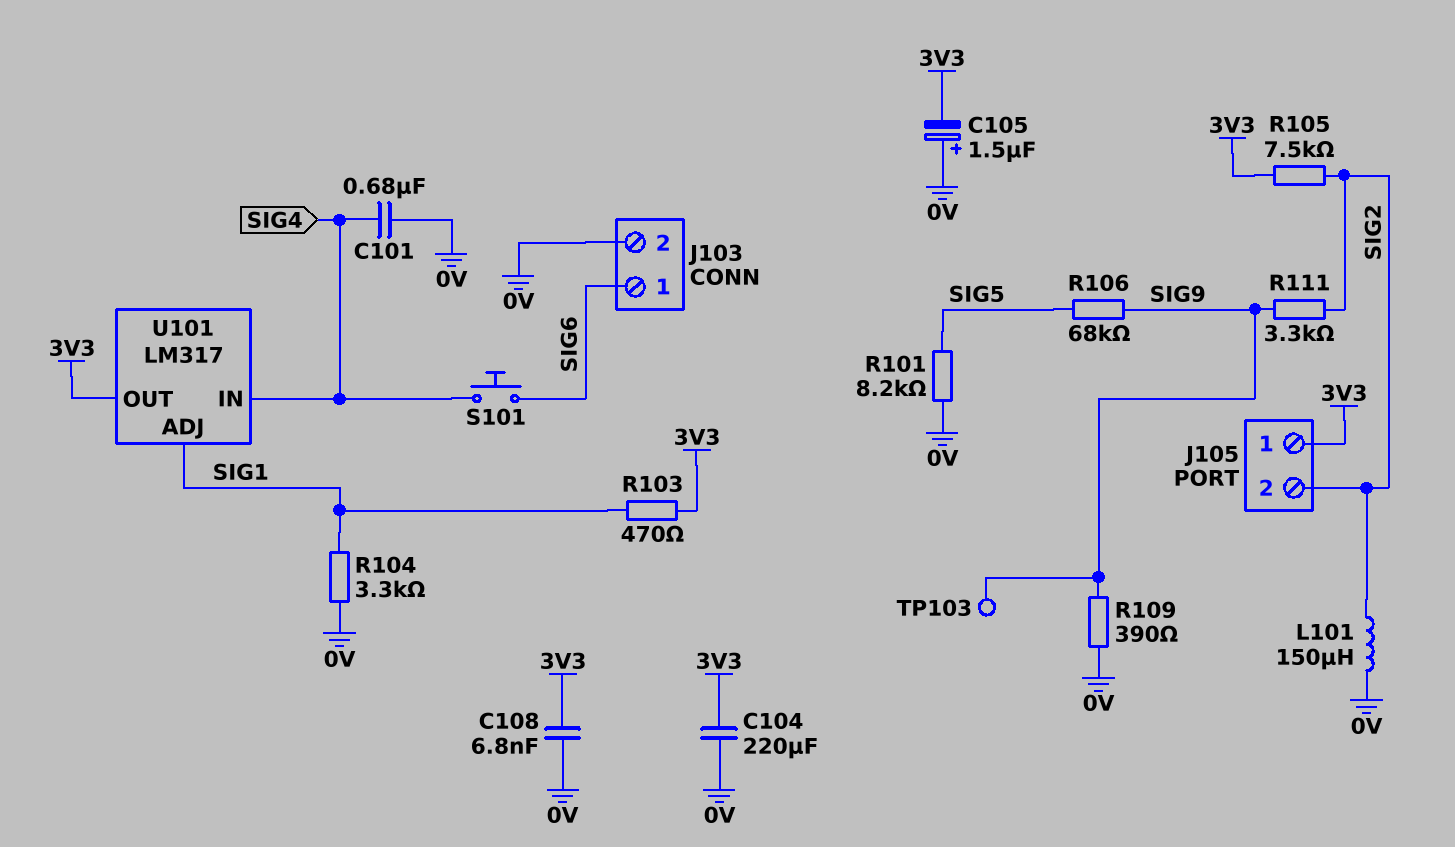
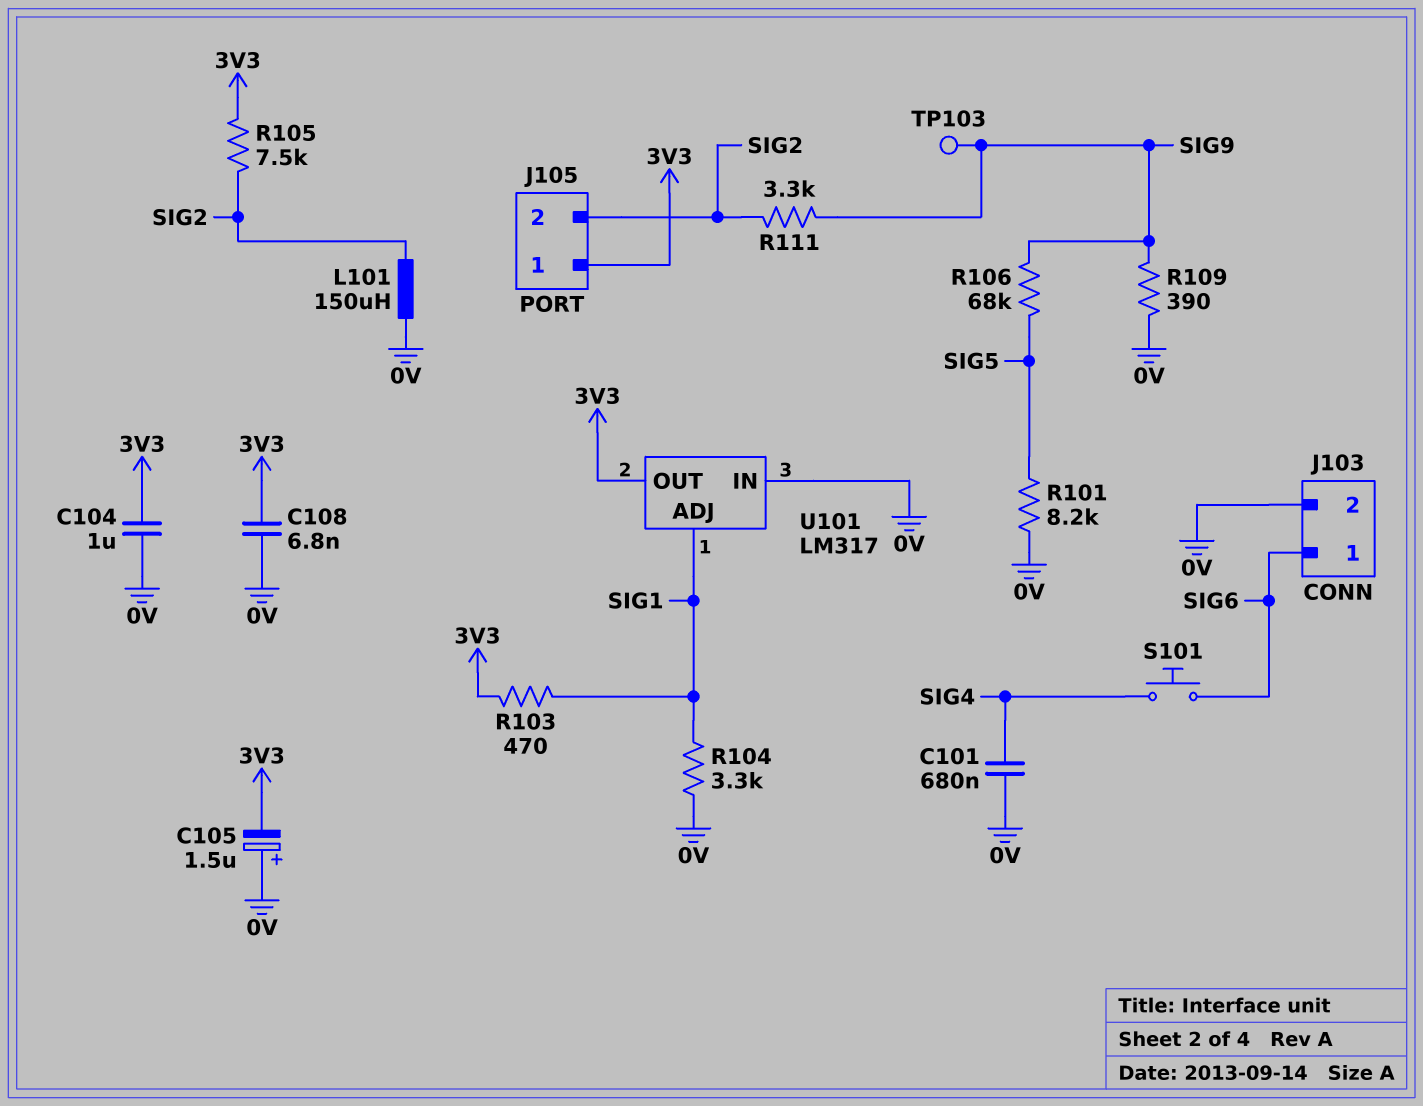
C104: 220uF (0V, 3V3) -> 1uF (0V, 3V3)
U101 pin IN: SIG4 -> 0V

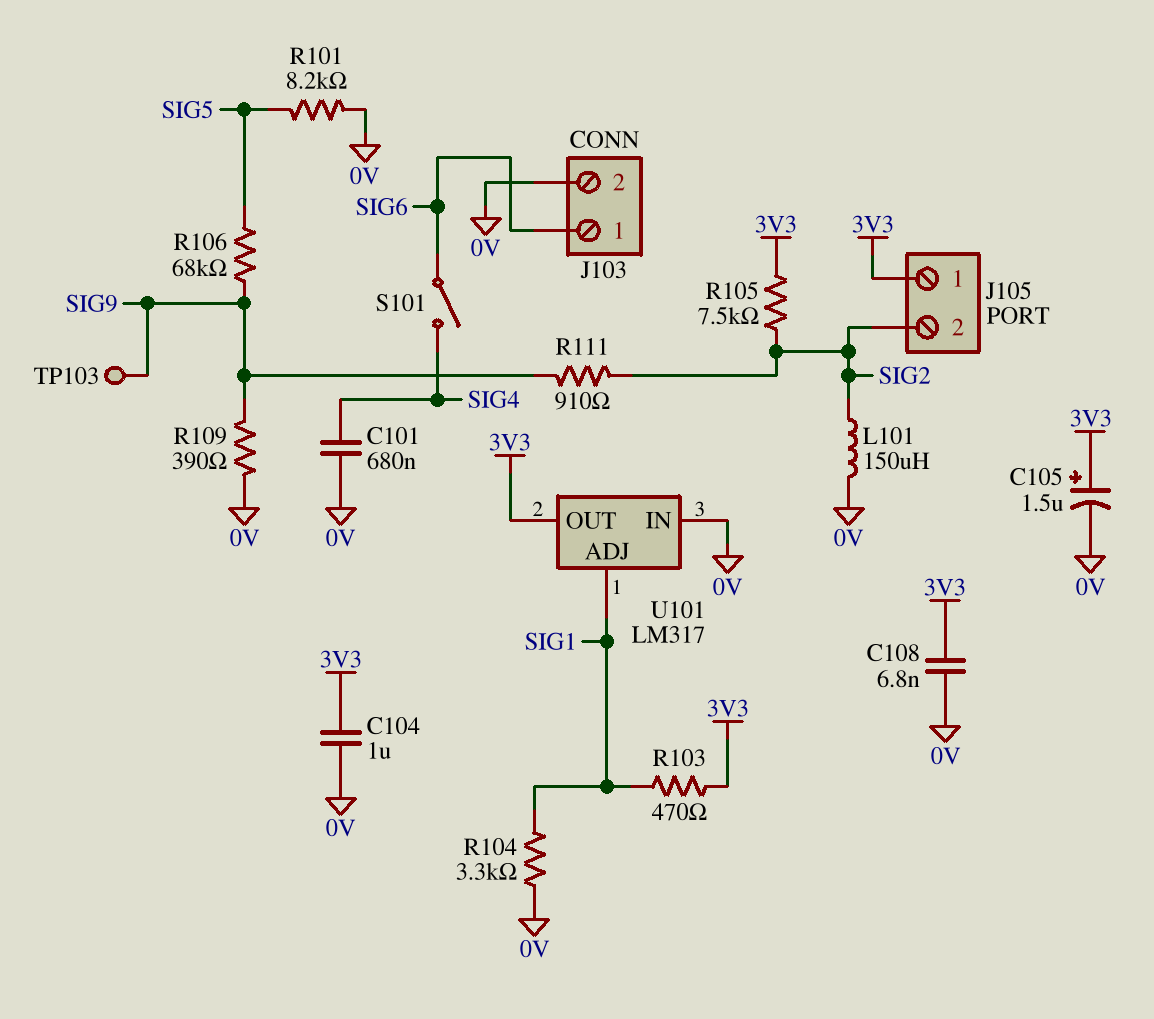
C105: 1.5uF (plus 0V, minus 3V3) -> 1.5uF (plus 3V3, minus 0V)
R111: 3.3k (SIG2, SIG9) -> 910 (SIG2, SIG9)
S101: button (SIG4, SIG6) -> switch (SIG4, SIG6)

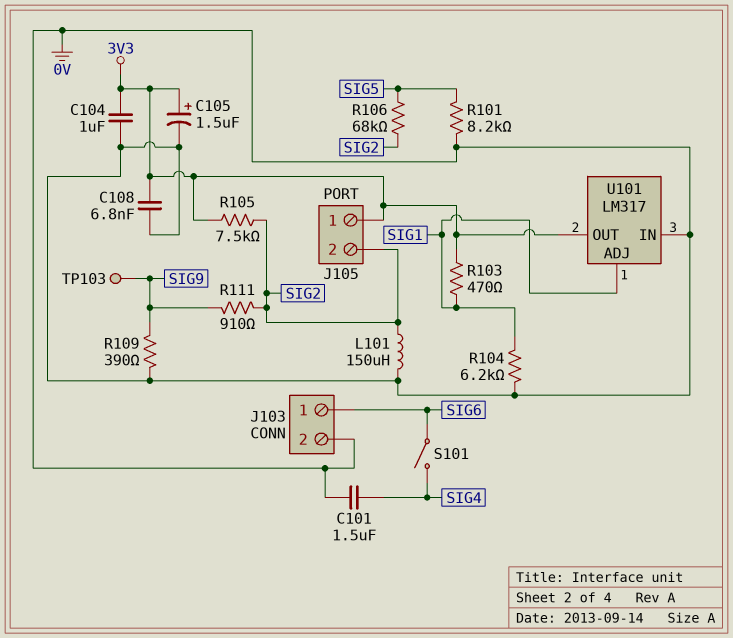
C101: 680nF (0V, SIG4) -> 1.5uF (0V, SIG4)
R104: 3.3k (0V, SIG1) -> 6.2k (0V, SIG1)
R106: 68k (SIG5, SIG9) -> 68k (SIG2, SIG5)

